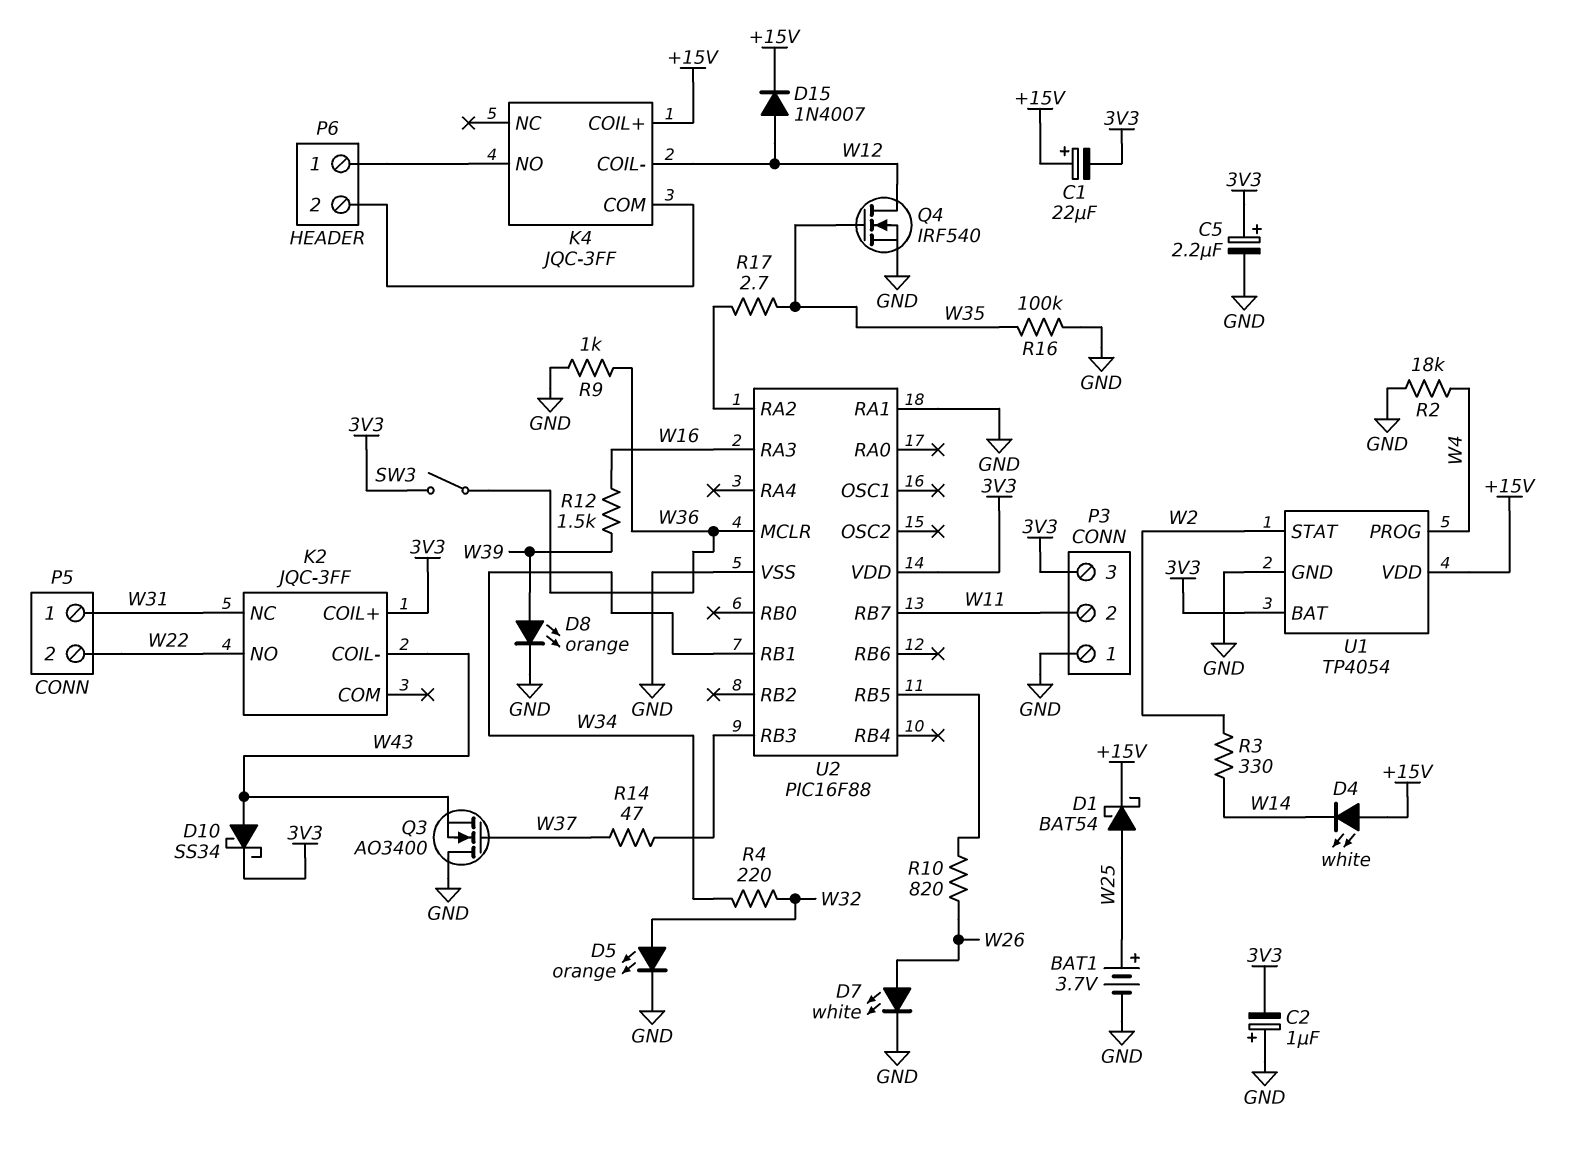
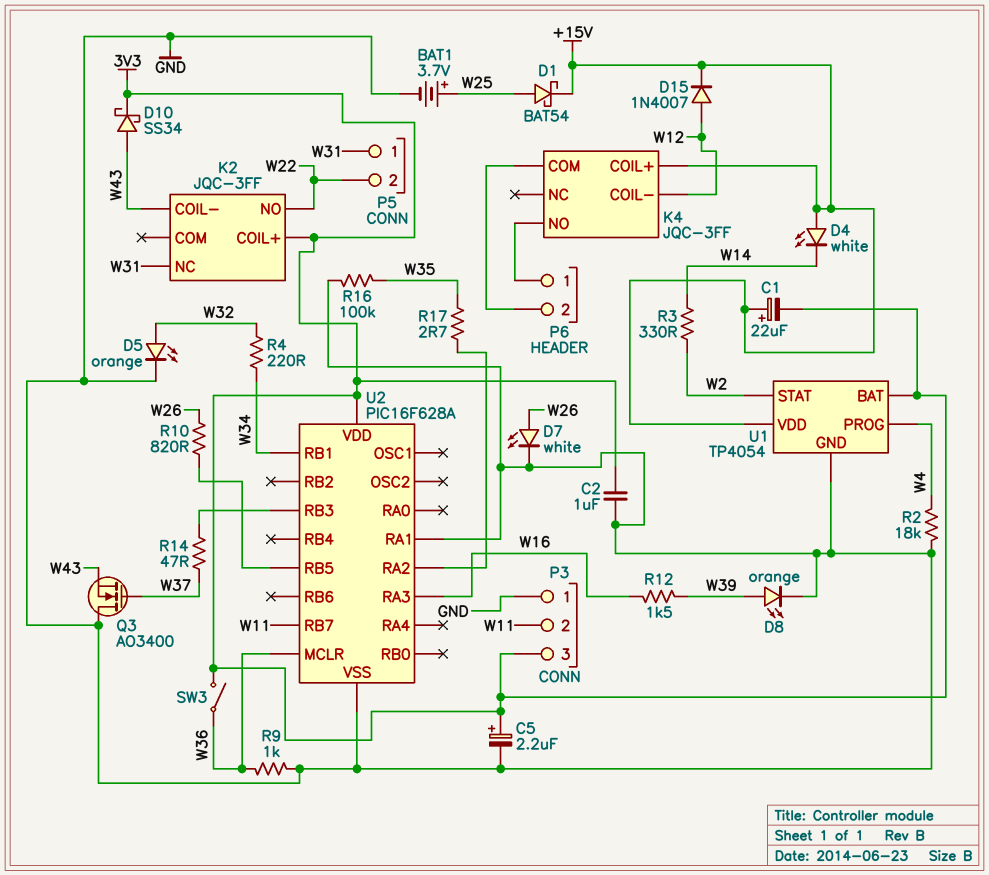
C2: 1uF (plus GND, minus 3V3) -> 1uF (3V3, GND)
Q4: NMOS IRF540 (G W35, D W12, S GND) -> none
U2: PIC16F88 -> PIC16F628A

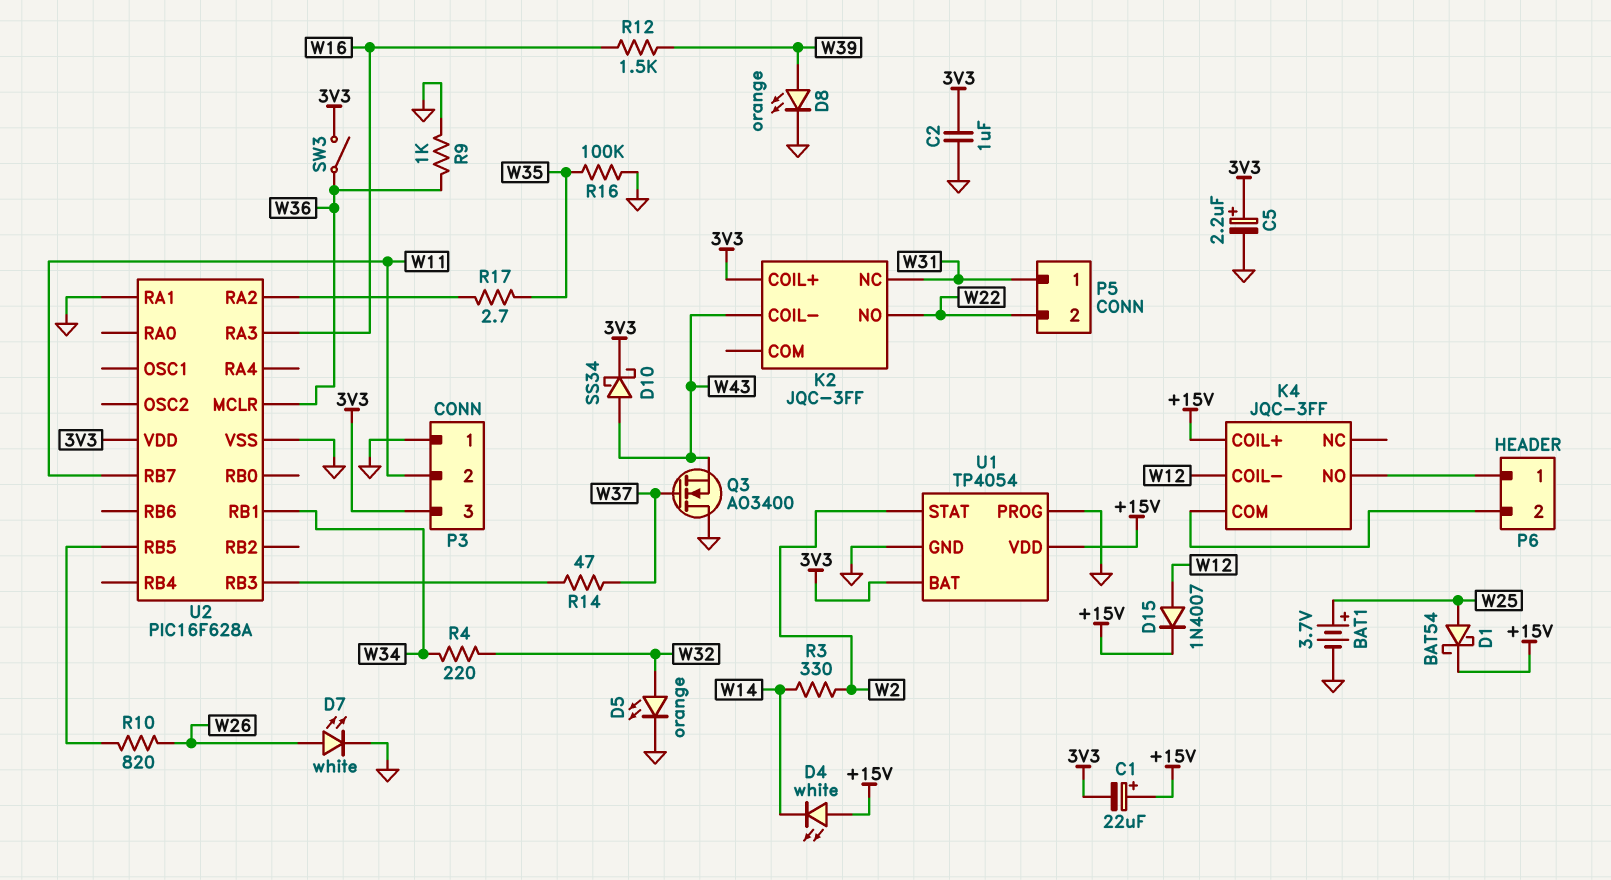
R2: 18k (GND, W4) -> none
U1 pin PROG: W4 -> GND

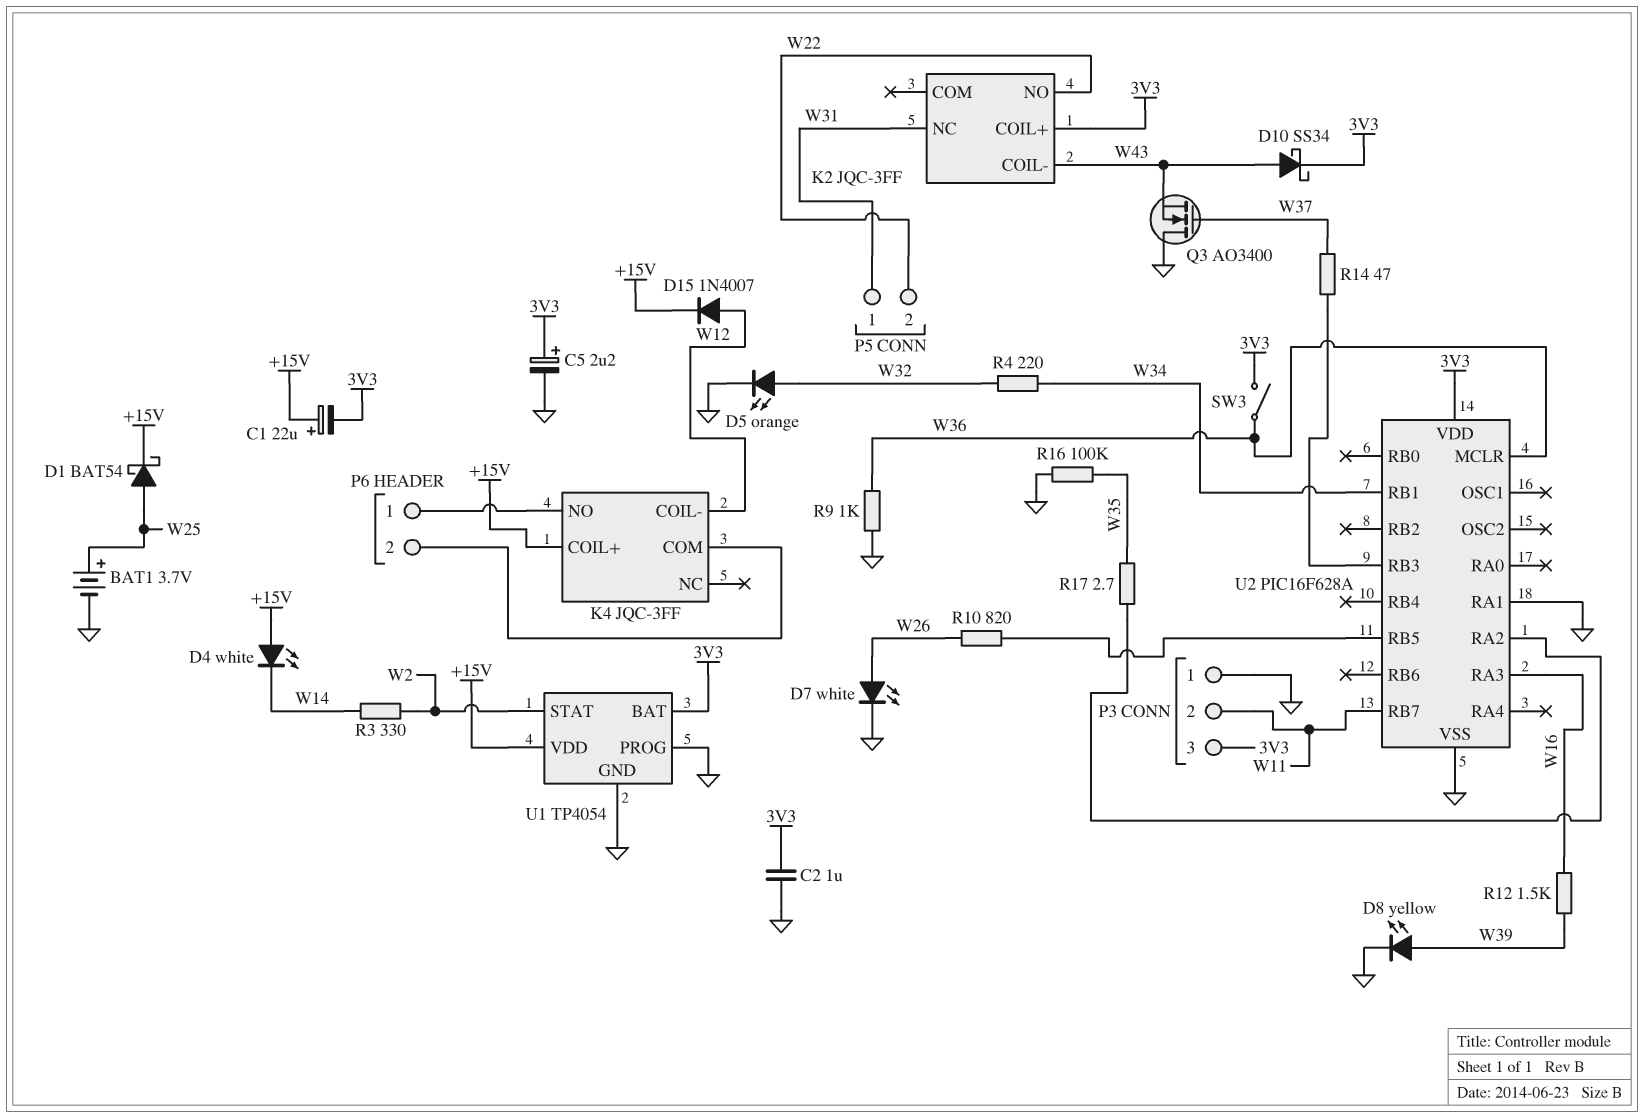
D8: LED orange (A W39, K GND) -> LED yellow (A W39, K GND)

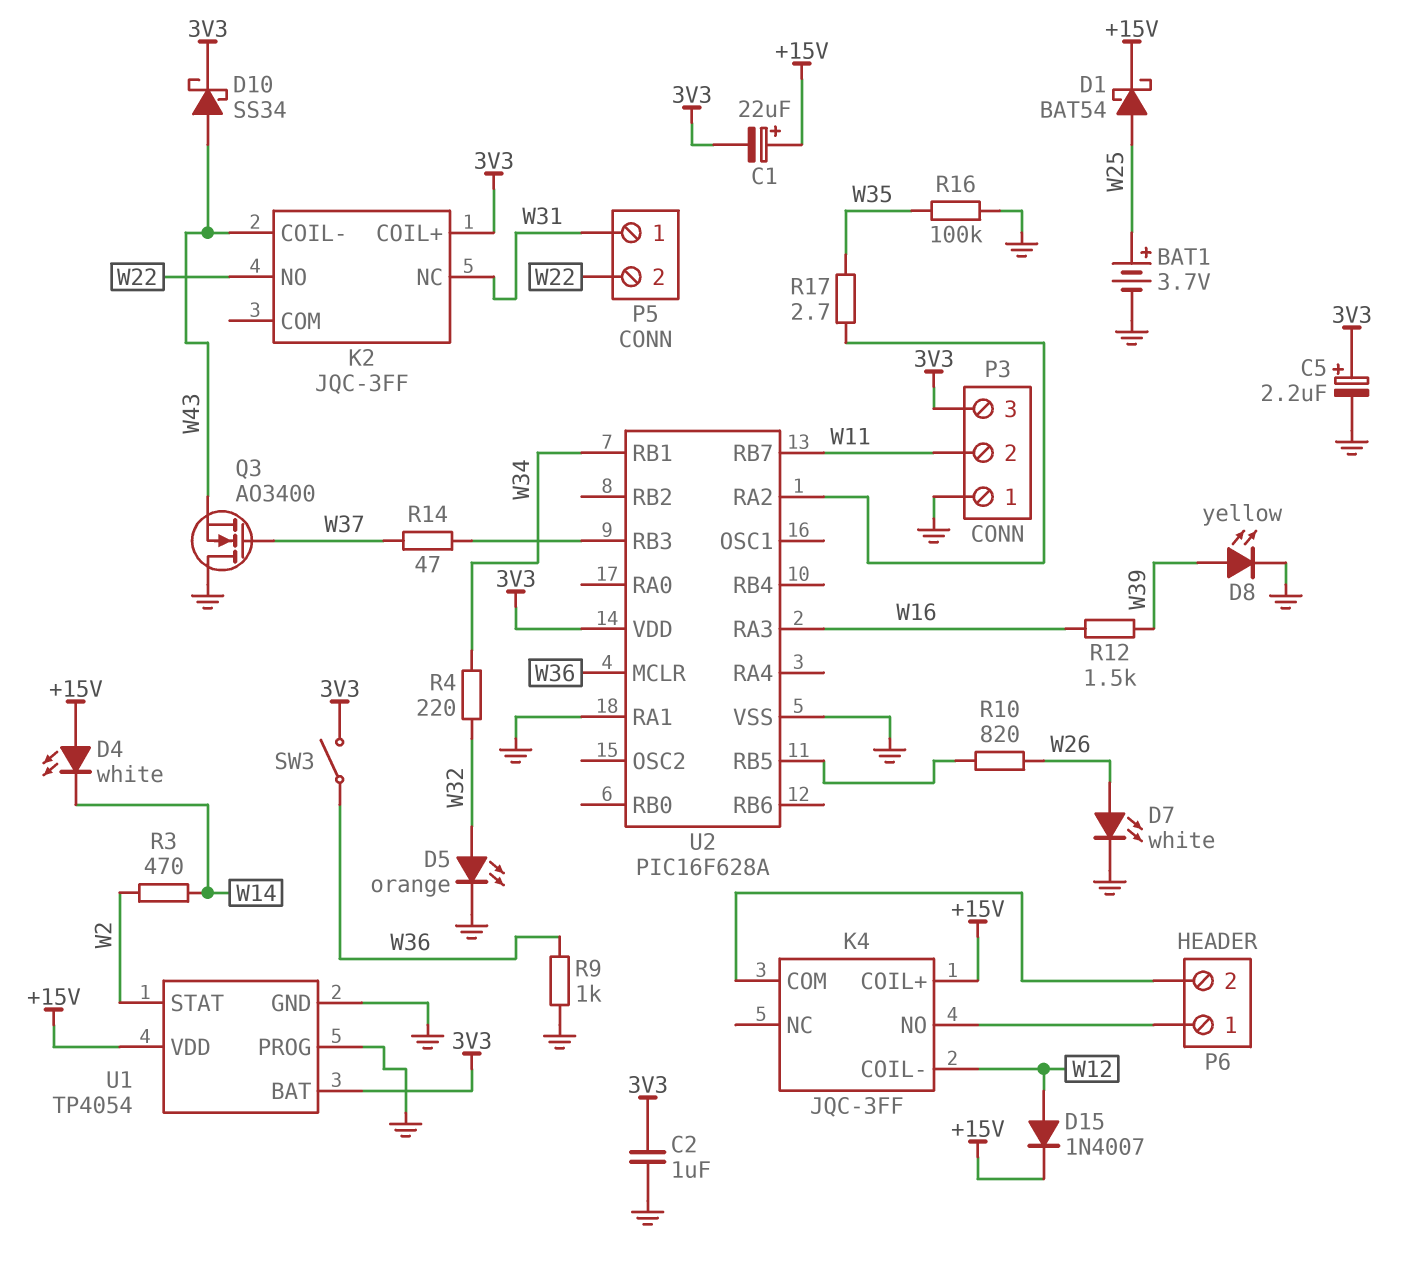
R3: 330 (W2, W14) -> 470 (W2, W14)

